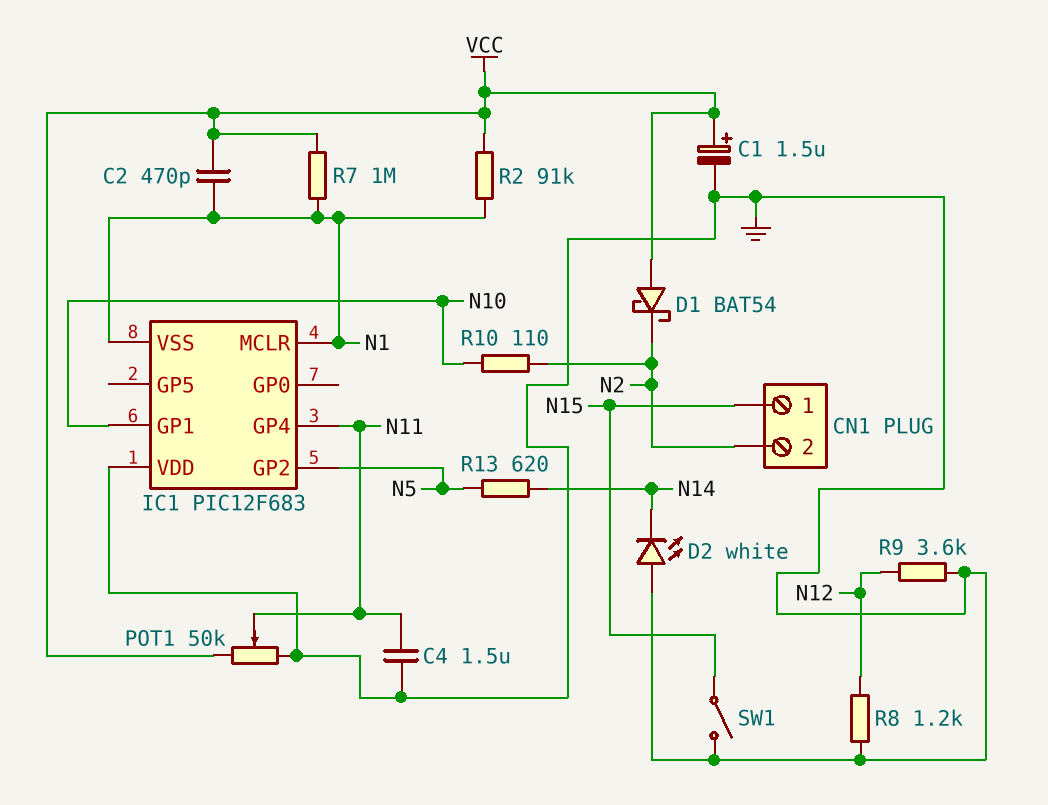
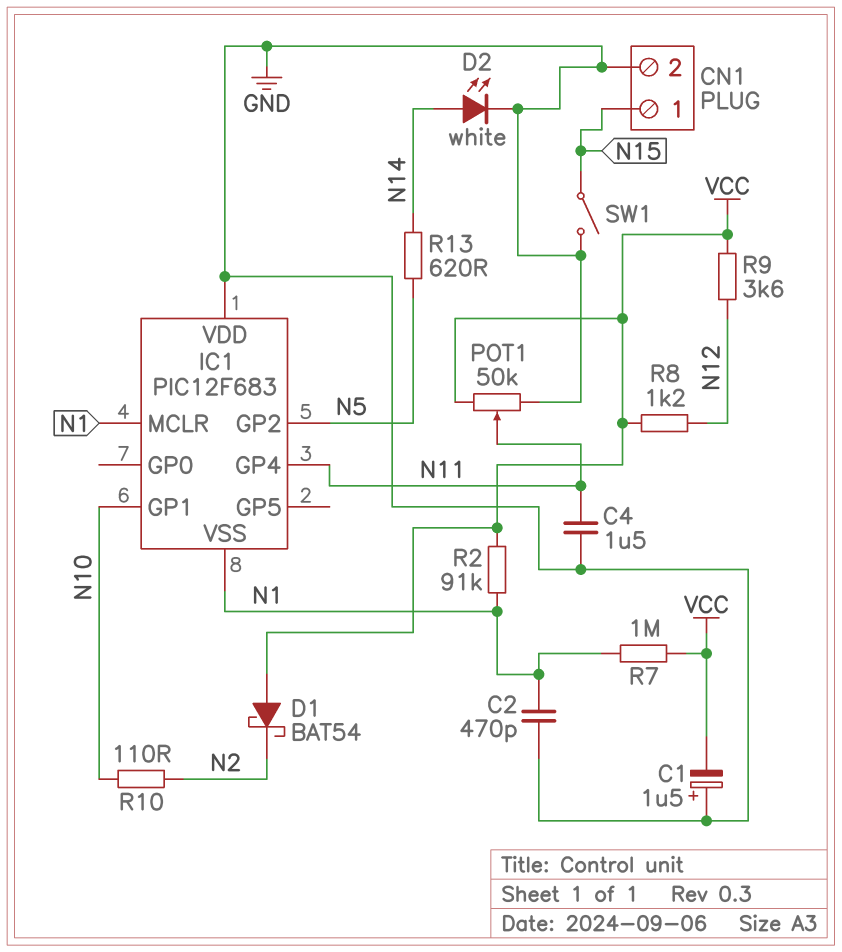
C1: 1.5uF (plus VCC, minus GND) -> 1.5uF (plus GND, minus VCC)
C2: 470pF (N1, VCC) -> 470pF (GND, N1)
CN1 pin 2: N2 -> GND
D2: LED white (A GND, K N14) -> LED white (A N14, K GND)
R8: 1.2k (GND, N12) -> 1.2k (N12, VCC)
R9: 3.6k (GND, N12) -> 3.6k (N12, VCC)

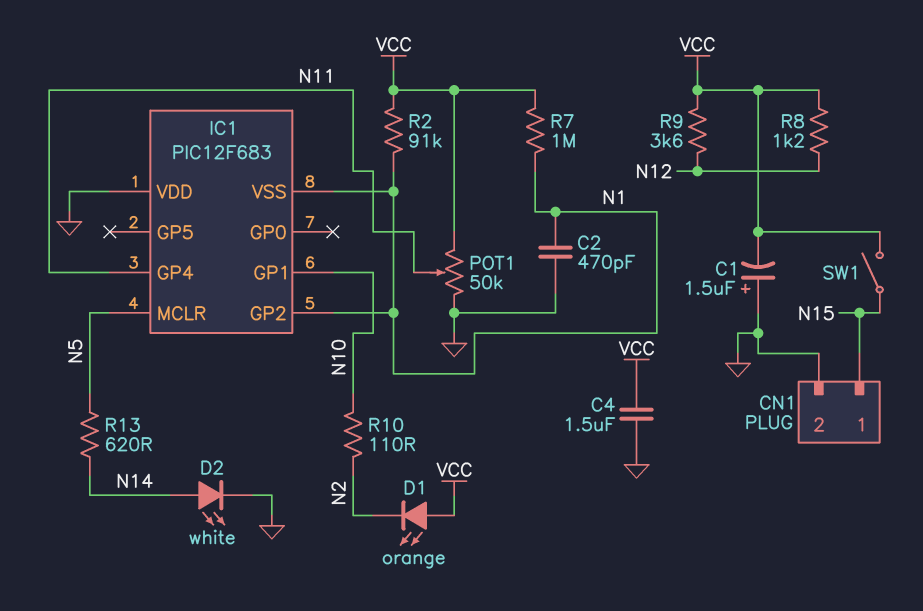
C4: 1.5uF (GND, N11) -> 1.5uF (GND, VCC)
D1: schottky BAT54 (A VCC, K N2) -> LED orange (A VCC, K N2)
IC1 pin GP2: N5 -> N1
IC1 pin MCLR: N1 -> N5
SW1: switch (GND, N15) -> switch (N15, VCC)

